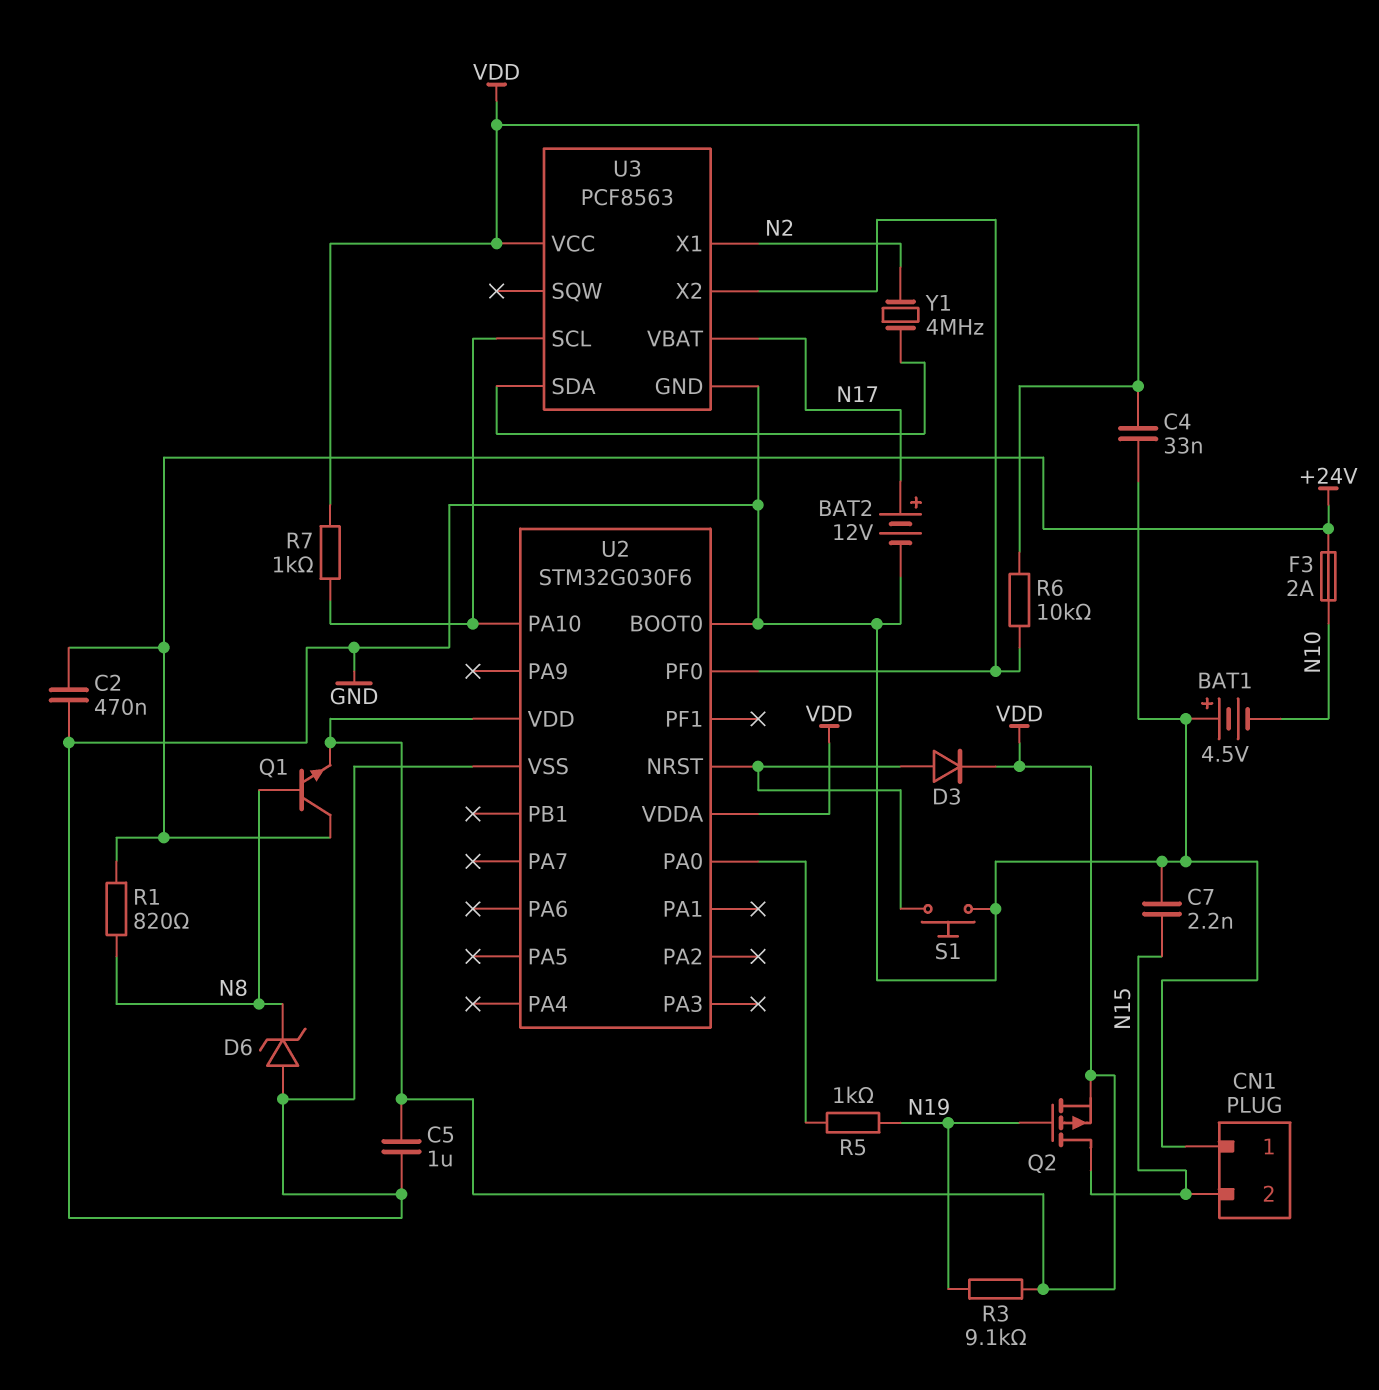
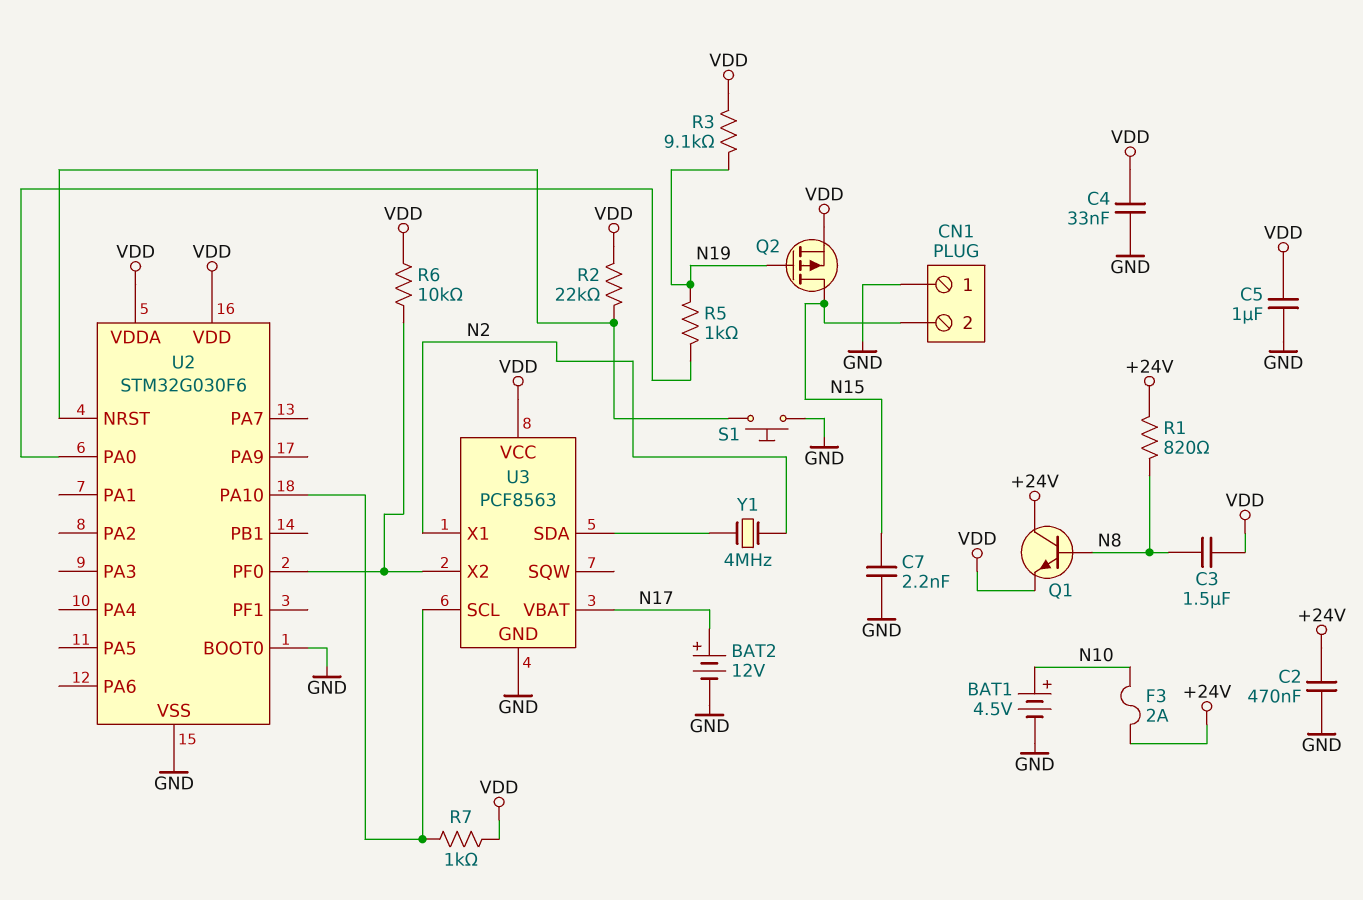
BAT1: 4.5V (plus GND, minus N10) -> 4.5V (plus N10, minus GND)
C3: none -> 1.5uF (N8, VDD)
D3: diode (A U2/NRST, K VDD) -> none
D6: zener (A GND, K N8) -> none
R2: none -> 22k (U2/NRST, VDD)

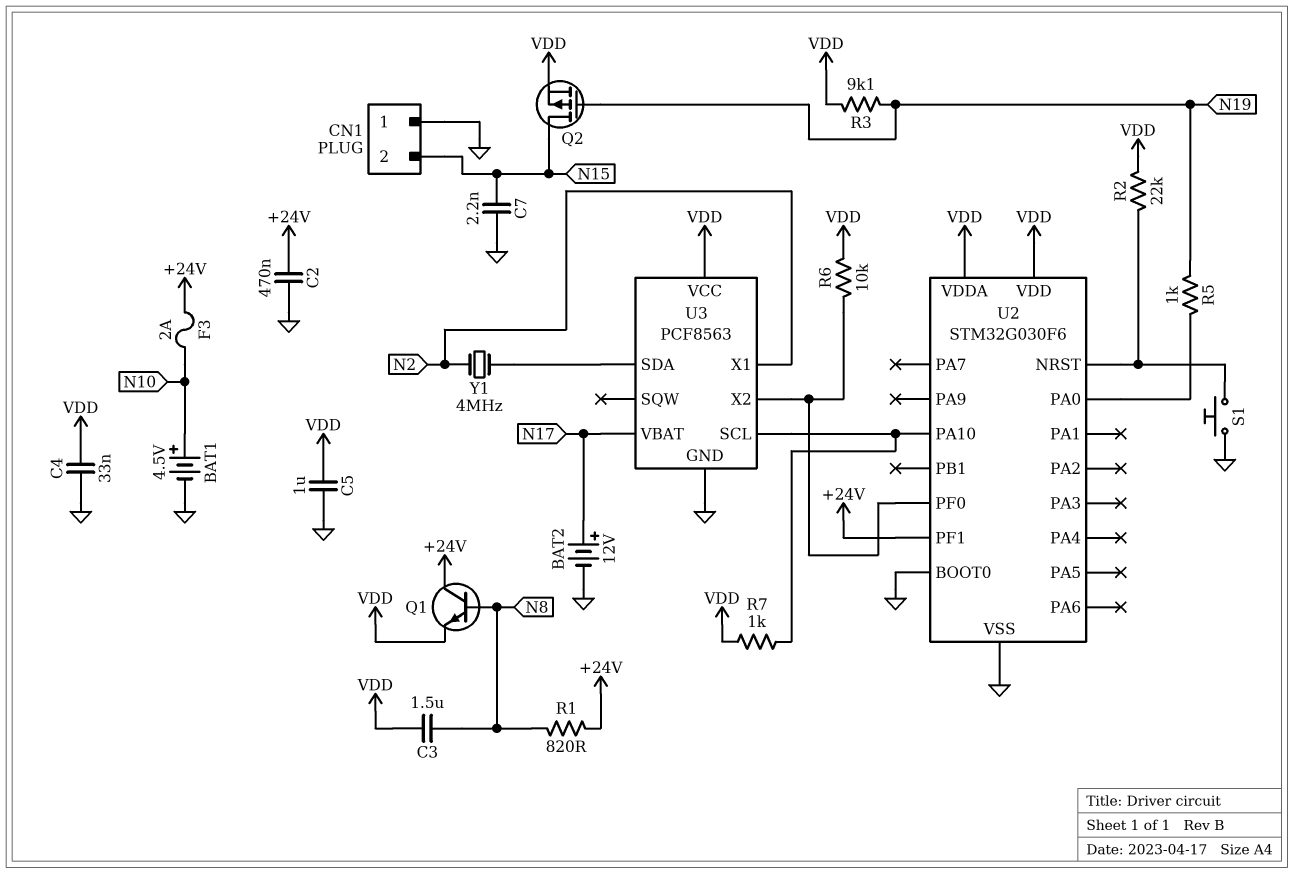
U2 pin PF1: none -> +24V

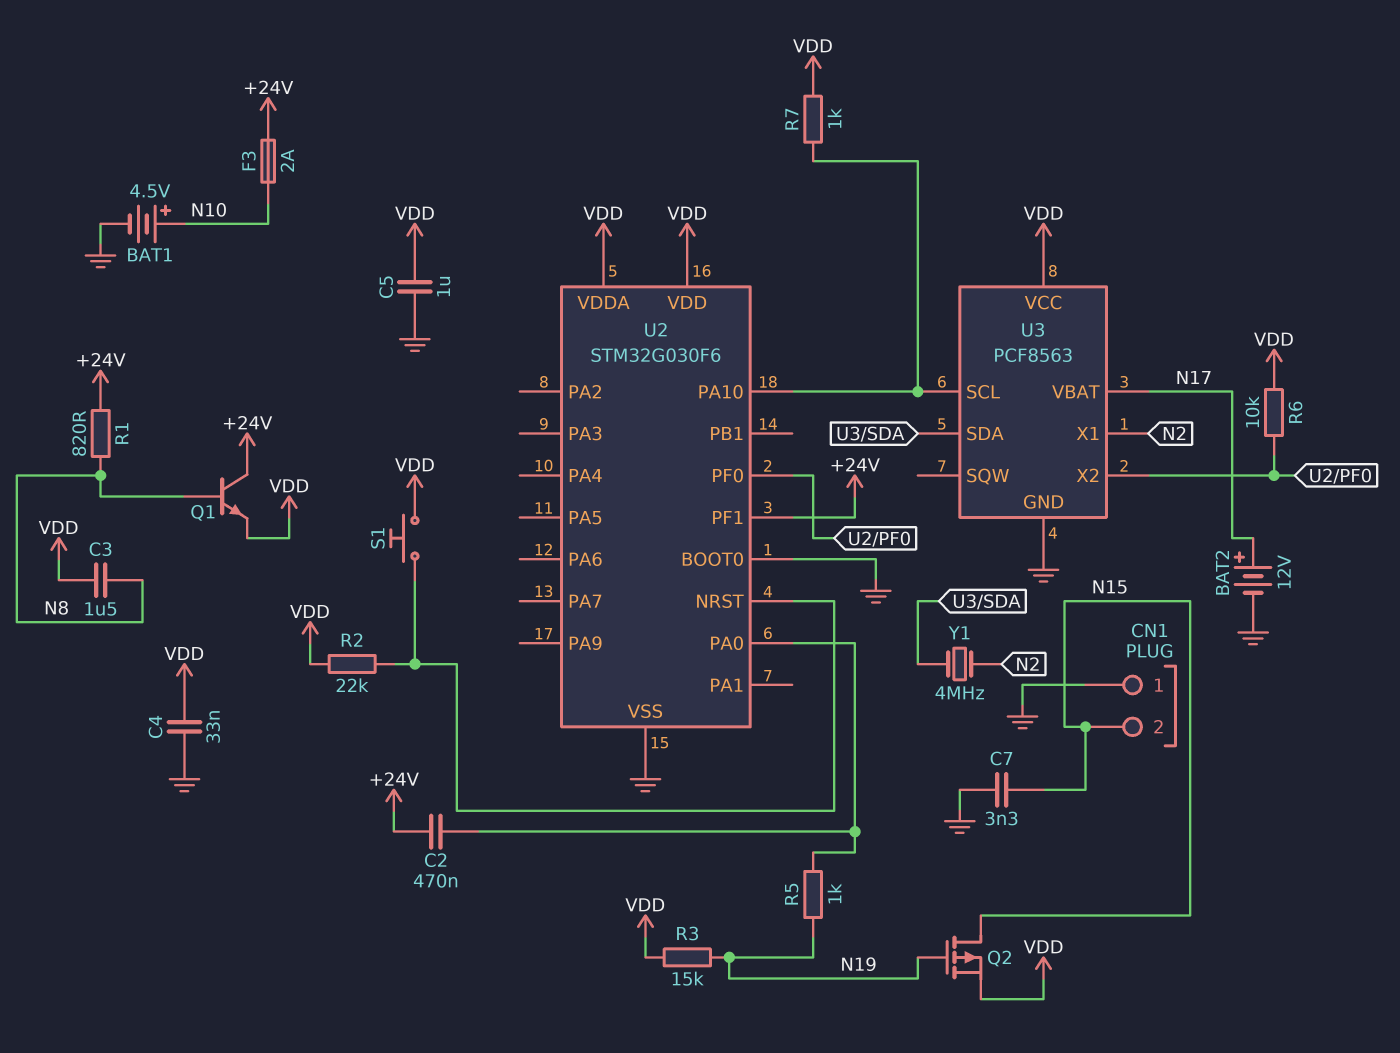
C2: 470nF (+24V, GND) -> 470nF (+24V, U2/PA0)
C7: 2.2nF (GND, N15) -> 3.3nF (GND, N15)
R3: 9.1k (N19, VDD) -> 15k (N19, VDD)
S1: button (GND, U2/NRST) -> button (U2/NRST, VDD)

